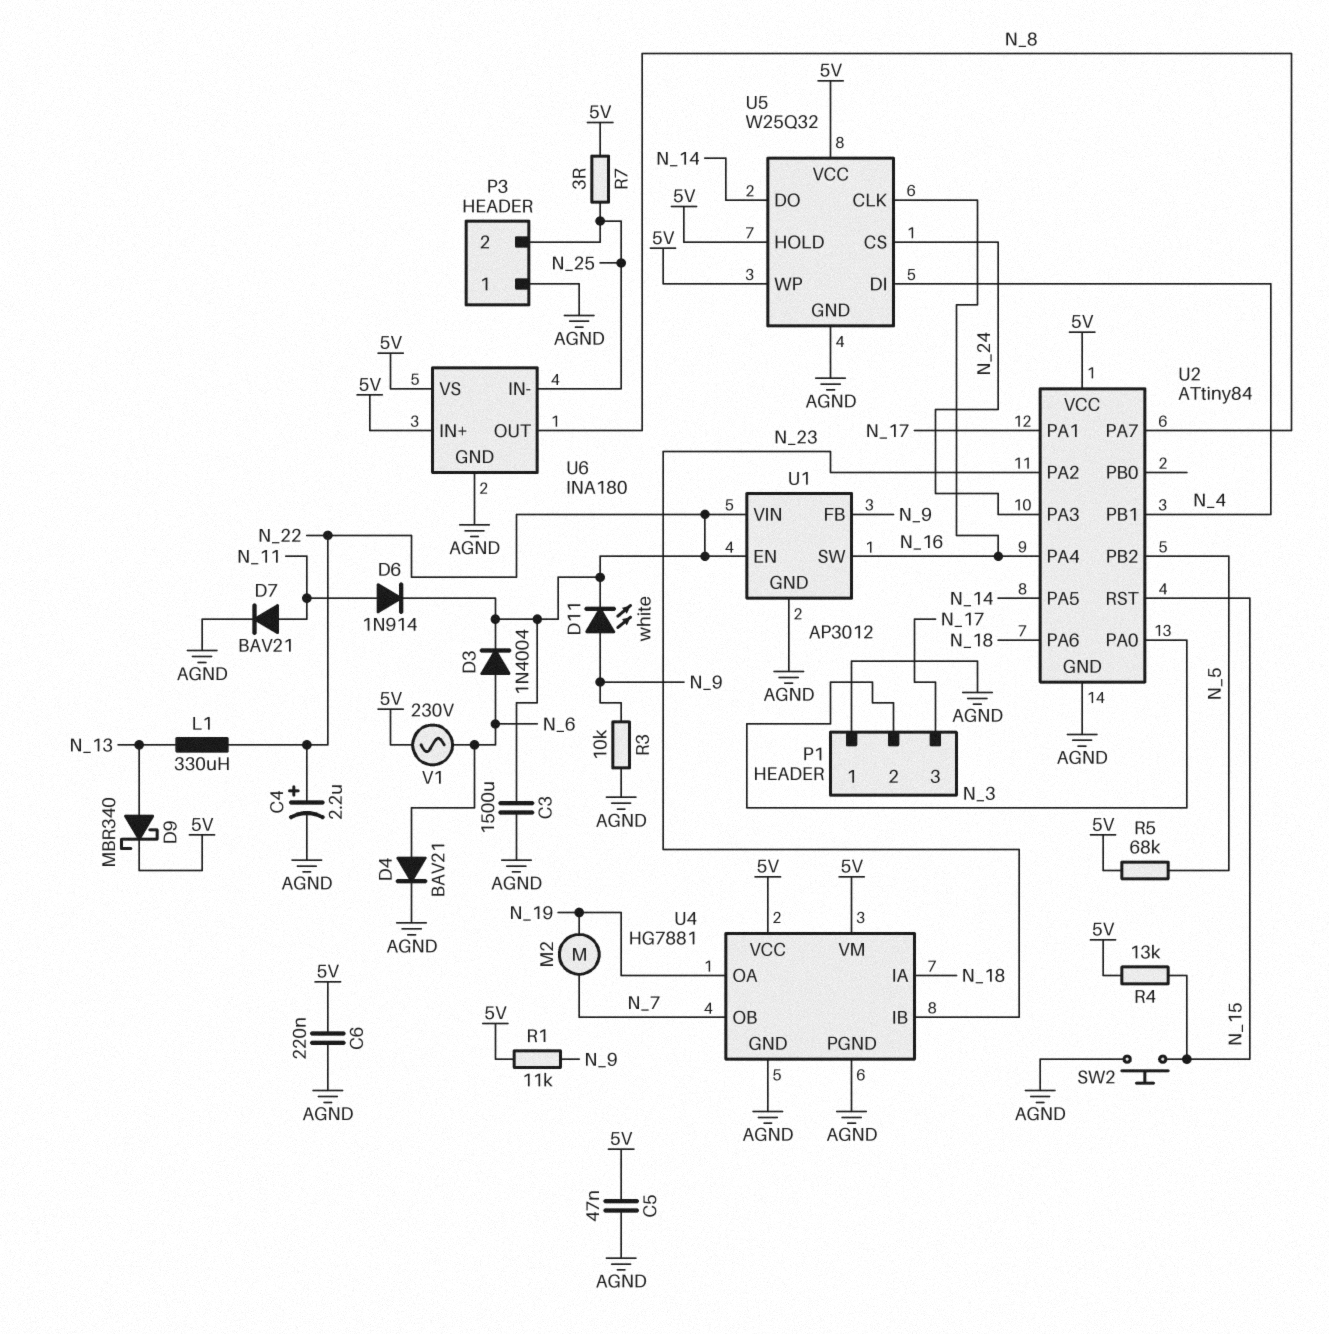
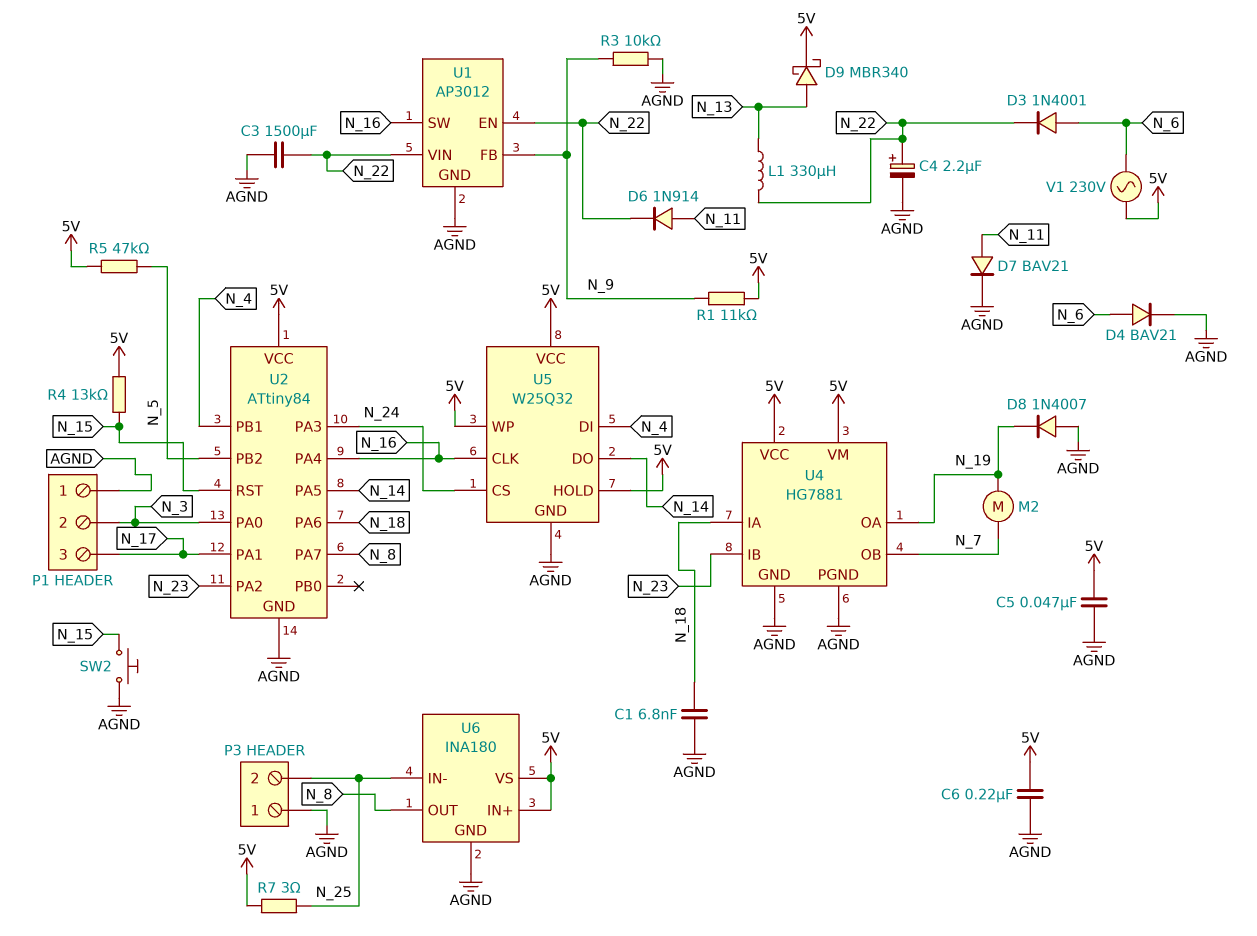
C1: none -> 6.8nF (AGND, N_18)
D3: diode 1N4004 (A N_6, K N_22) -> diode 1N4001 (A N_6, K N_22)
D8: none -> diode 1N4007 (A AGND, K N_19)
D11: LED white (A N_9, K N_22) -> none
R5: 68k (5V, N_5) -> 47k (5V, N_5)

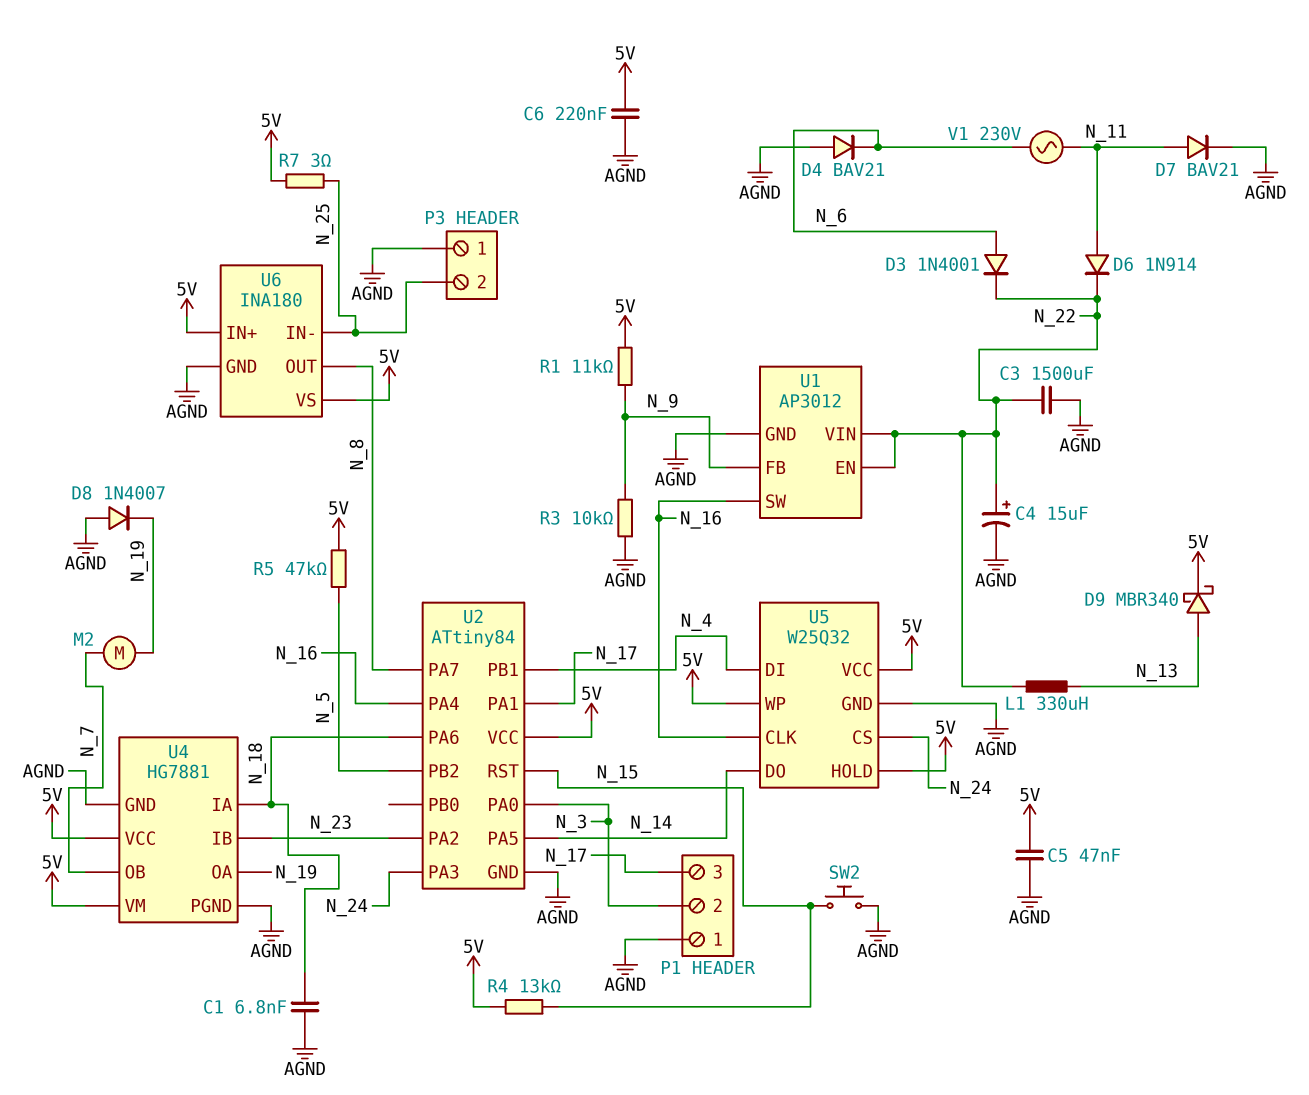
C4: 2.2uF (plus N_22, minus AGND) -> 15uF (plus N_22, minus AGND)
D4: diode BAV21 (A N_6, K AGND) -> diode BAV21 (A AGND, K N_6)
V1: AC 230V (5V, N_6) -> AC 230V (N_6, N_11)

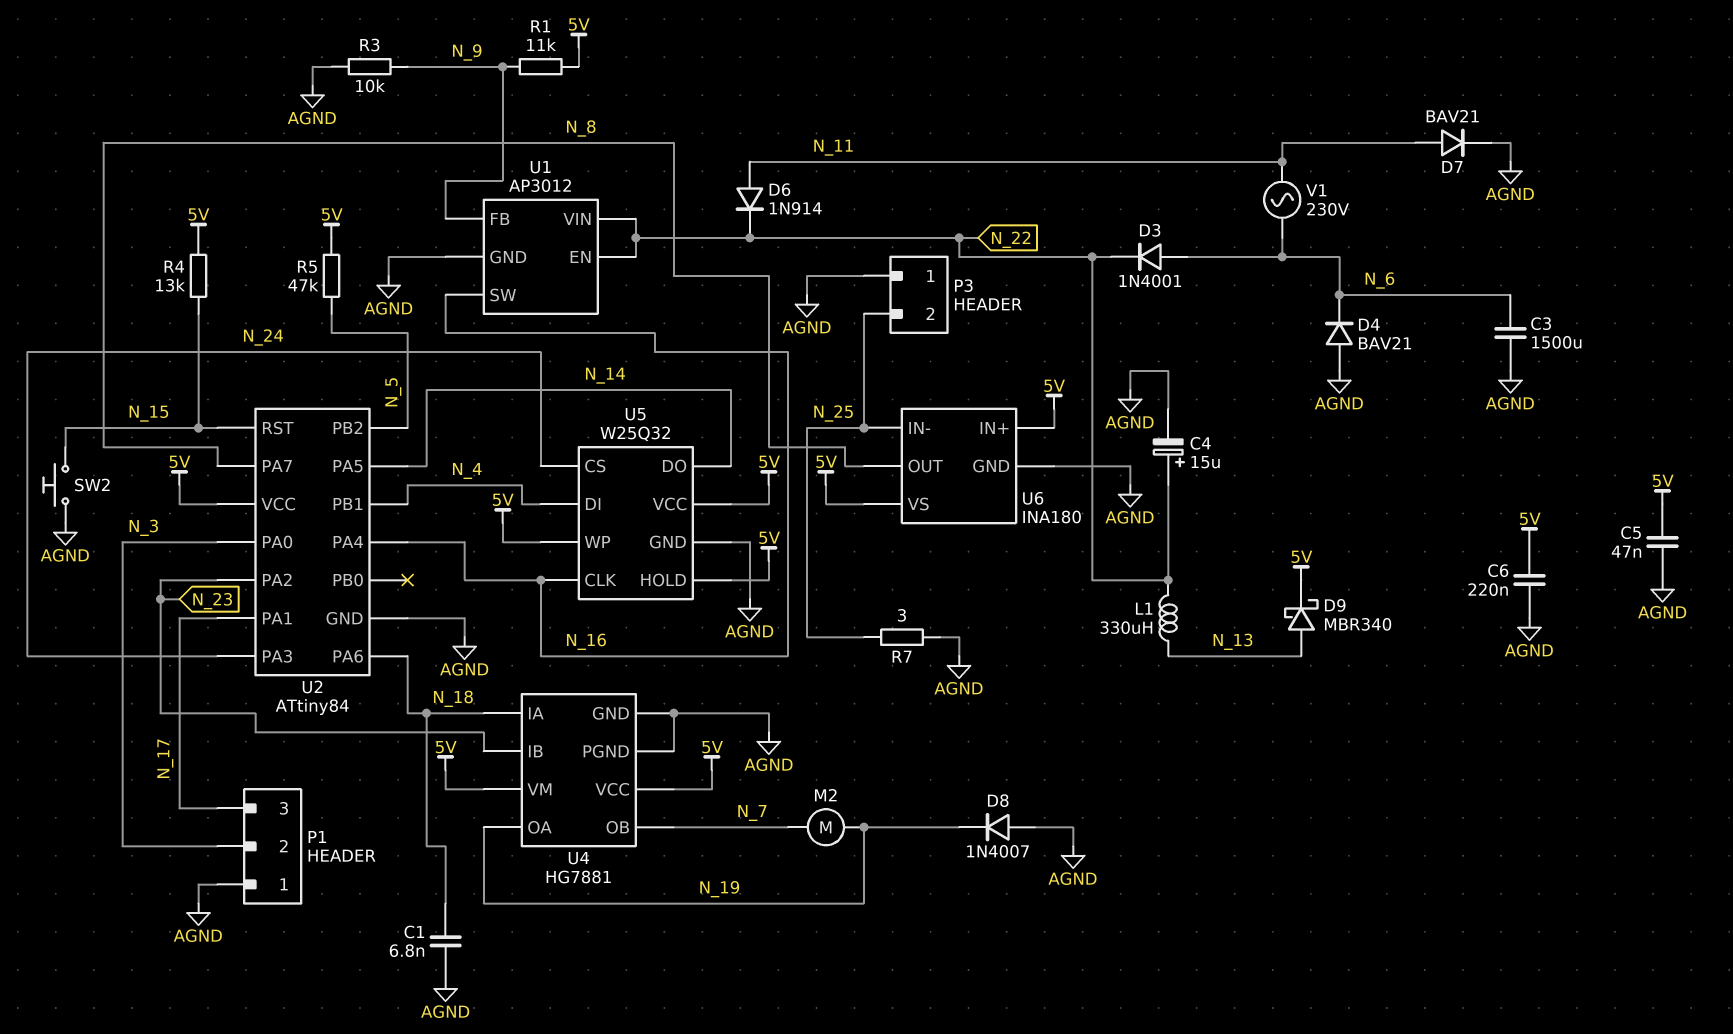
C3: 1500uF (AGND, N_22) -> 1500uF (AGND, N_6)
R7: 3 (5V, N_25) -> 3 (AGND, N_25)

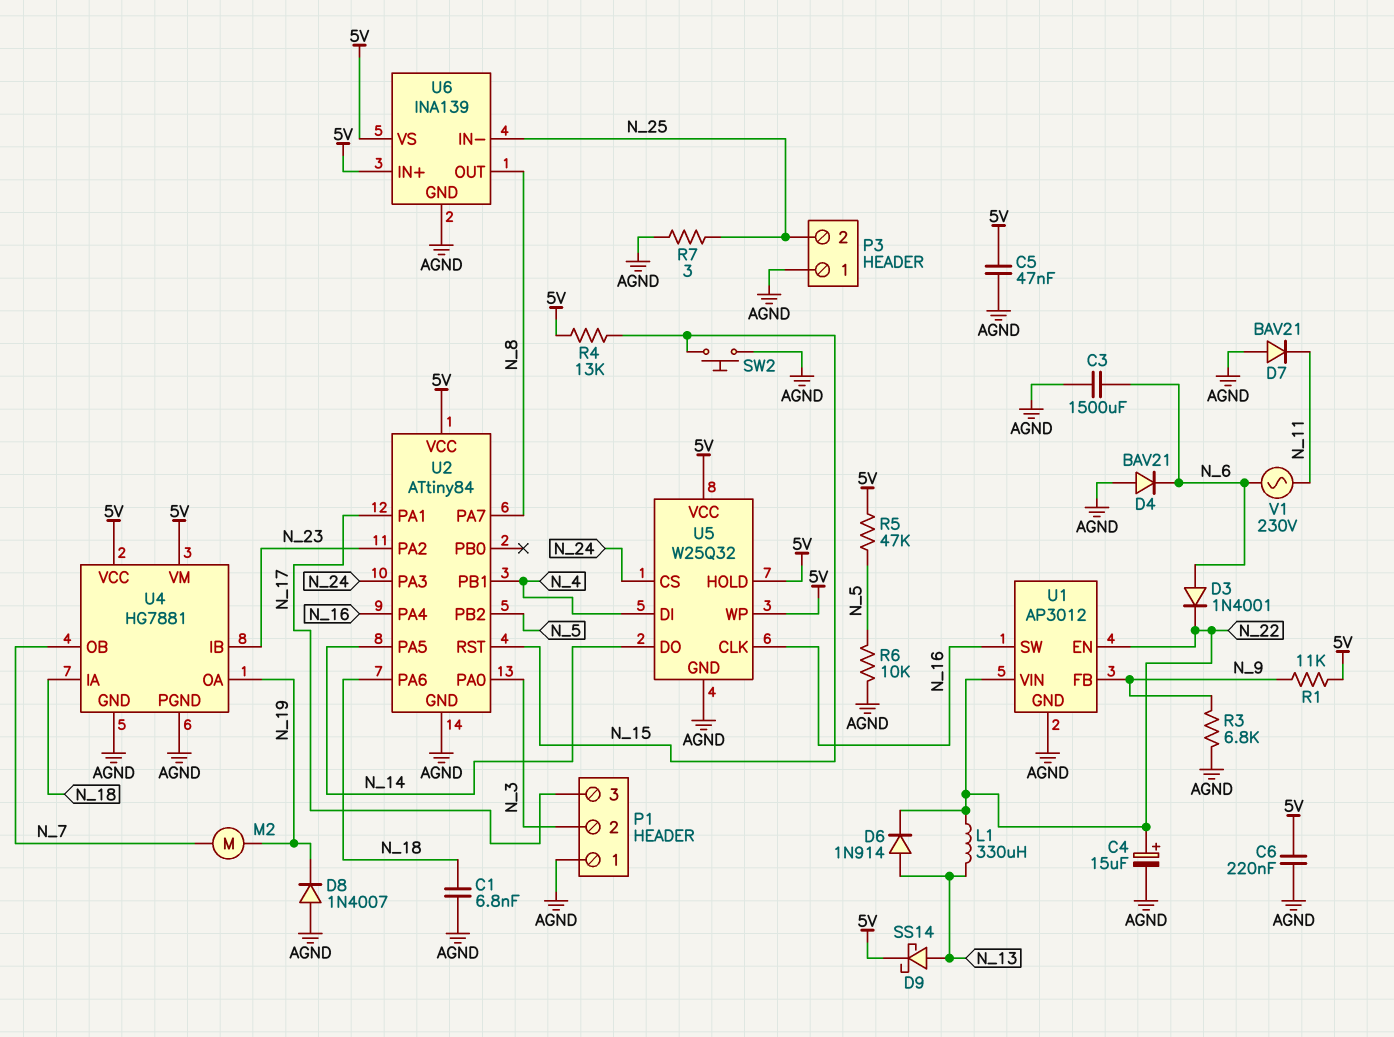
D6: diode 1N914 (A N_11, K N_22) -> diode 1N914 (A N_13, K N_22)
D7: diode BAV21 (A N_11, K AGND) -> diode BAV21 (A AGND, K N_11)
D9: schottky MBR340 (A N_13, K 5V) -> schottky SS14 (A N_13, K 5V)
R3: 10k (AGND, N_9) -> 6.8k (AGND, N_9)
R6: none -> 10k (AGND, N_5)
U6: INA180 -> INA139

